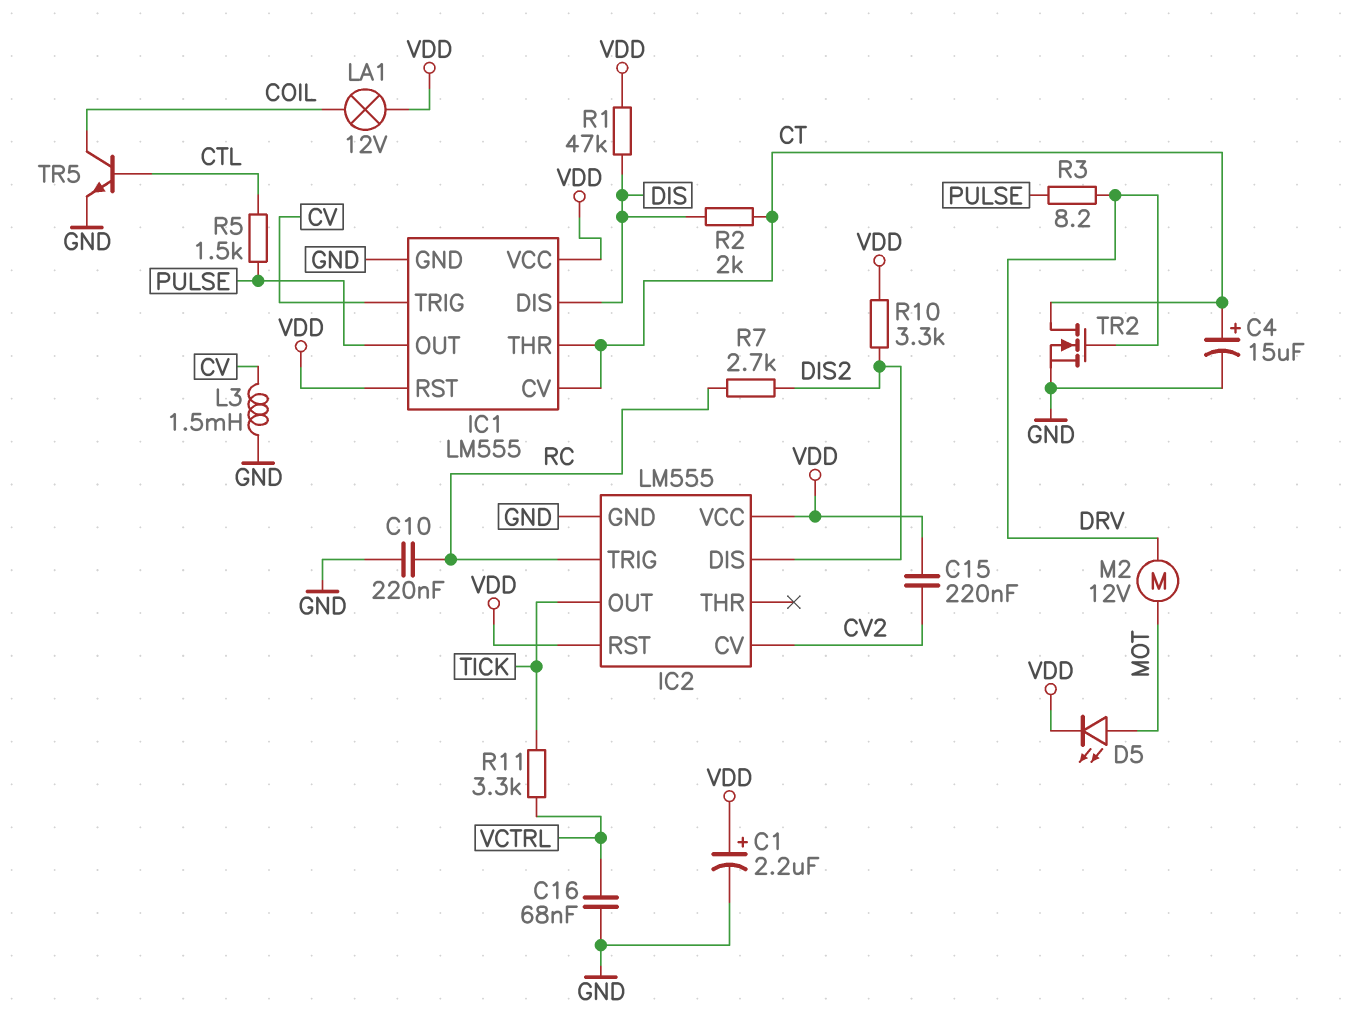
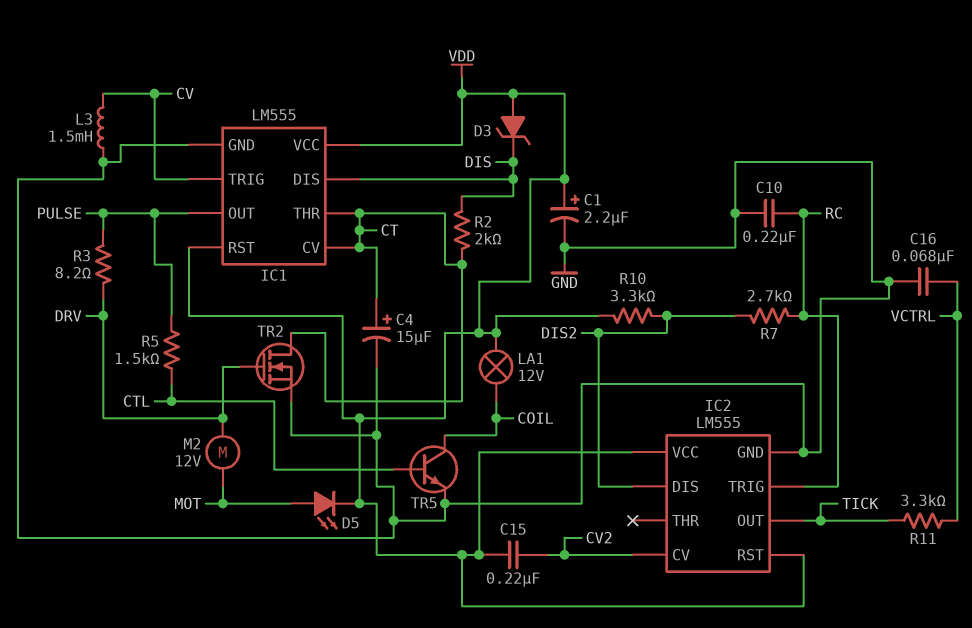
D3: none -> zener (A VDD, K DIS)
R1: 47k (DIS, VDD) -> none

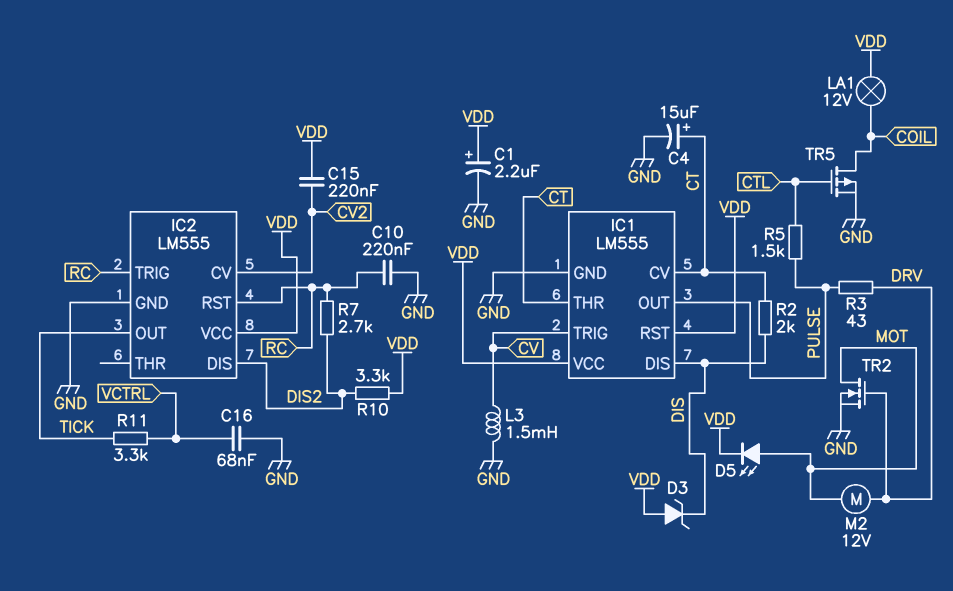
IC2 pin RST: VDD -> RC
R3: 8.2 (DRV, PULSE) -> 43 (DRV, PULSE)
TR2: NMOS (G DRV, D CT, S GND) -> NMOS (G DRV, D MOT, S GND)
TR5: NPN (B CTL, C COIL, E GND) -> PMOS (G CTL, D COIL, S GND)

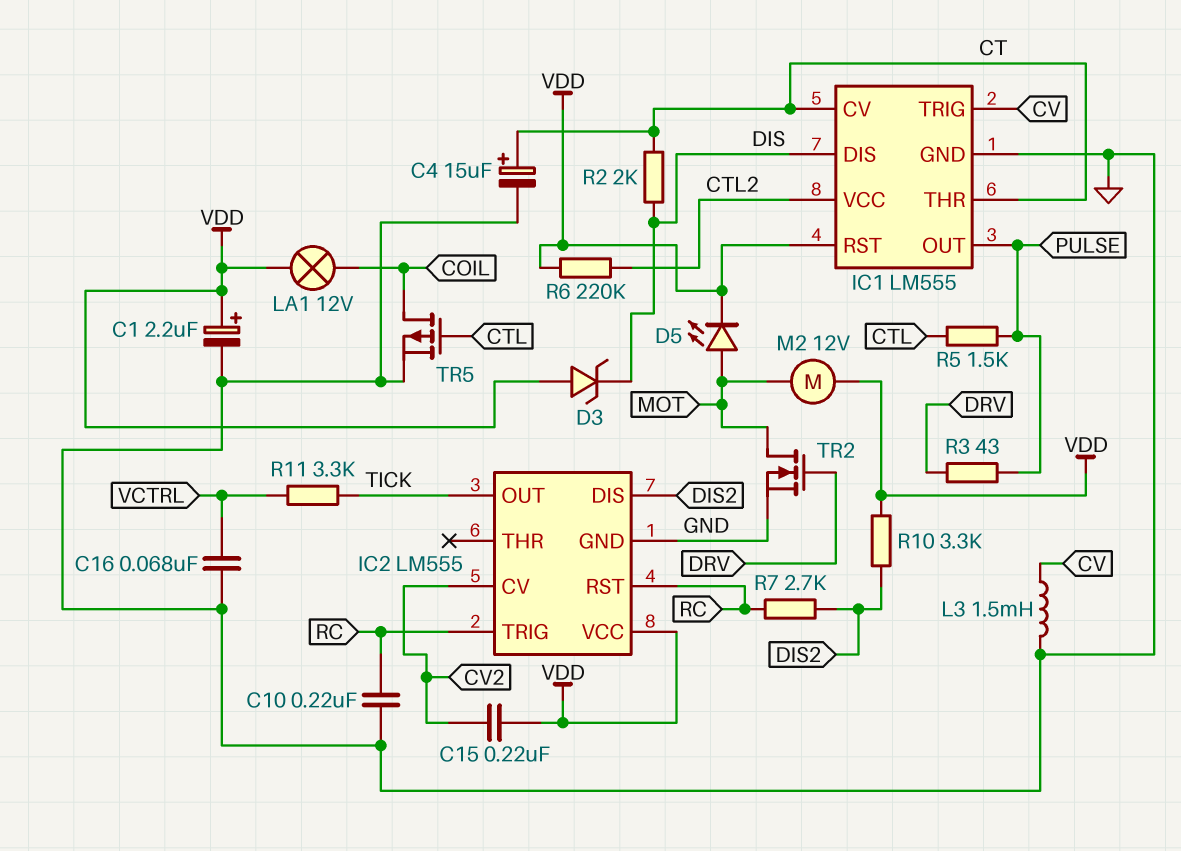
IC1 pin VCC: VDD -> CTL2
M2: motor 12V (DRV, MOT) -> motor 12V (MOT, VDD)
R6: none -> 220k (CTL2, VDD)

